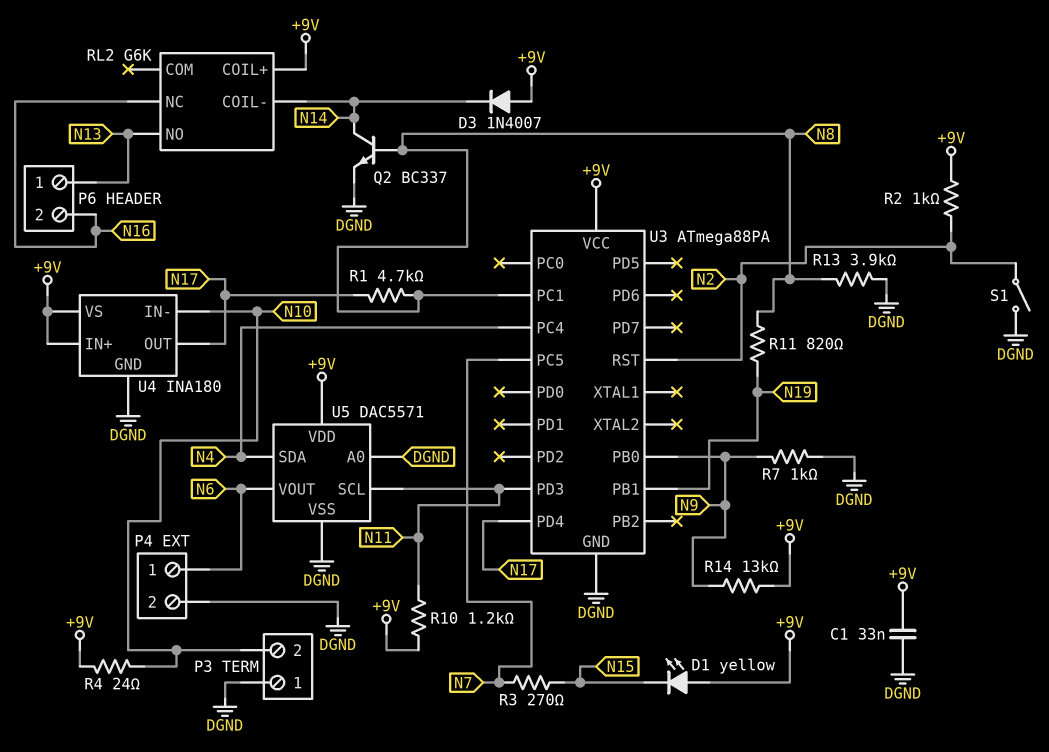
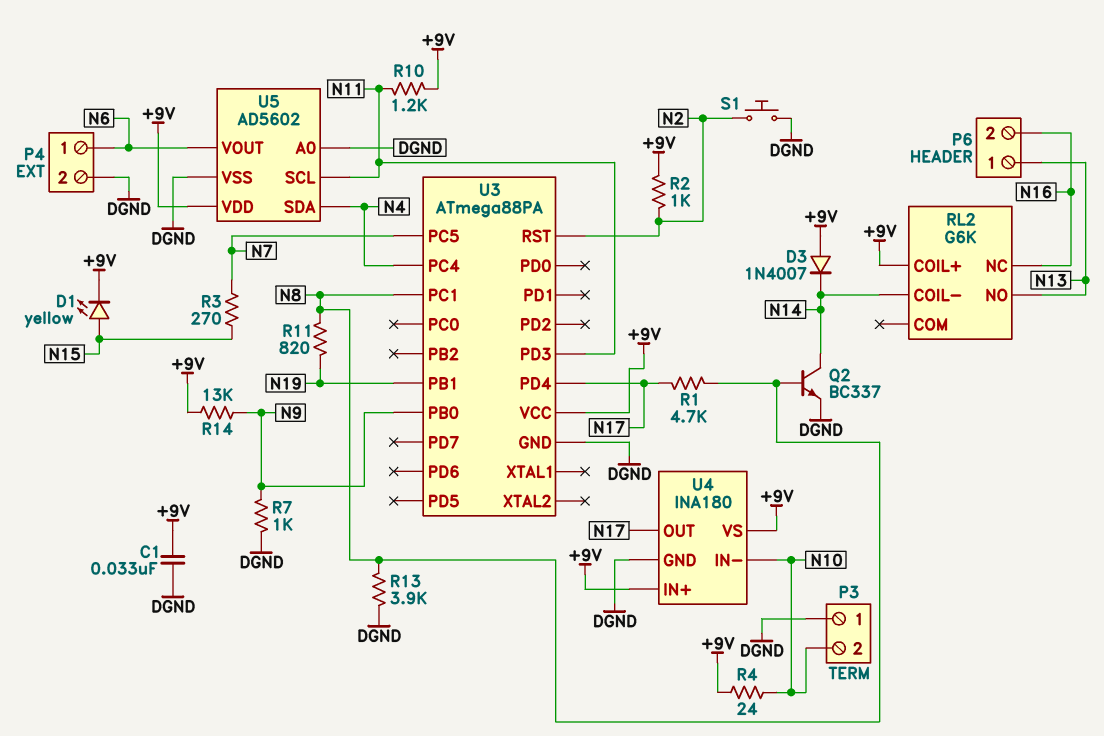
D1: LED yellow (A +9V, K N15) -> LED yellow (A N15, K +9V)
S1: switch (DGND, N2) -> button (DGND, N2)
U5: DAC5571 -> AD5602

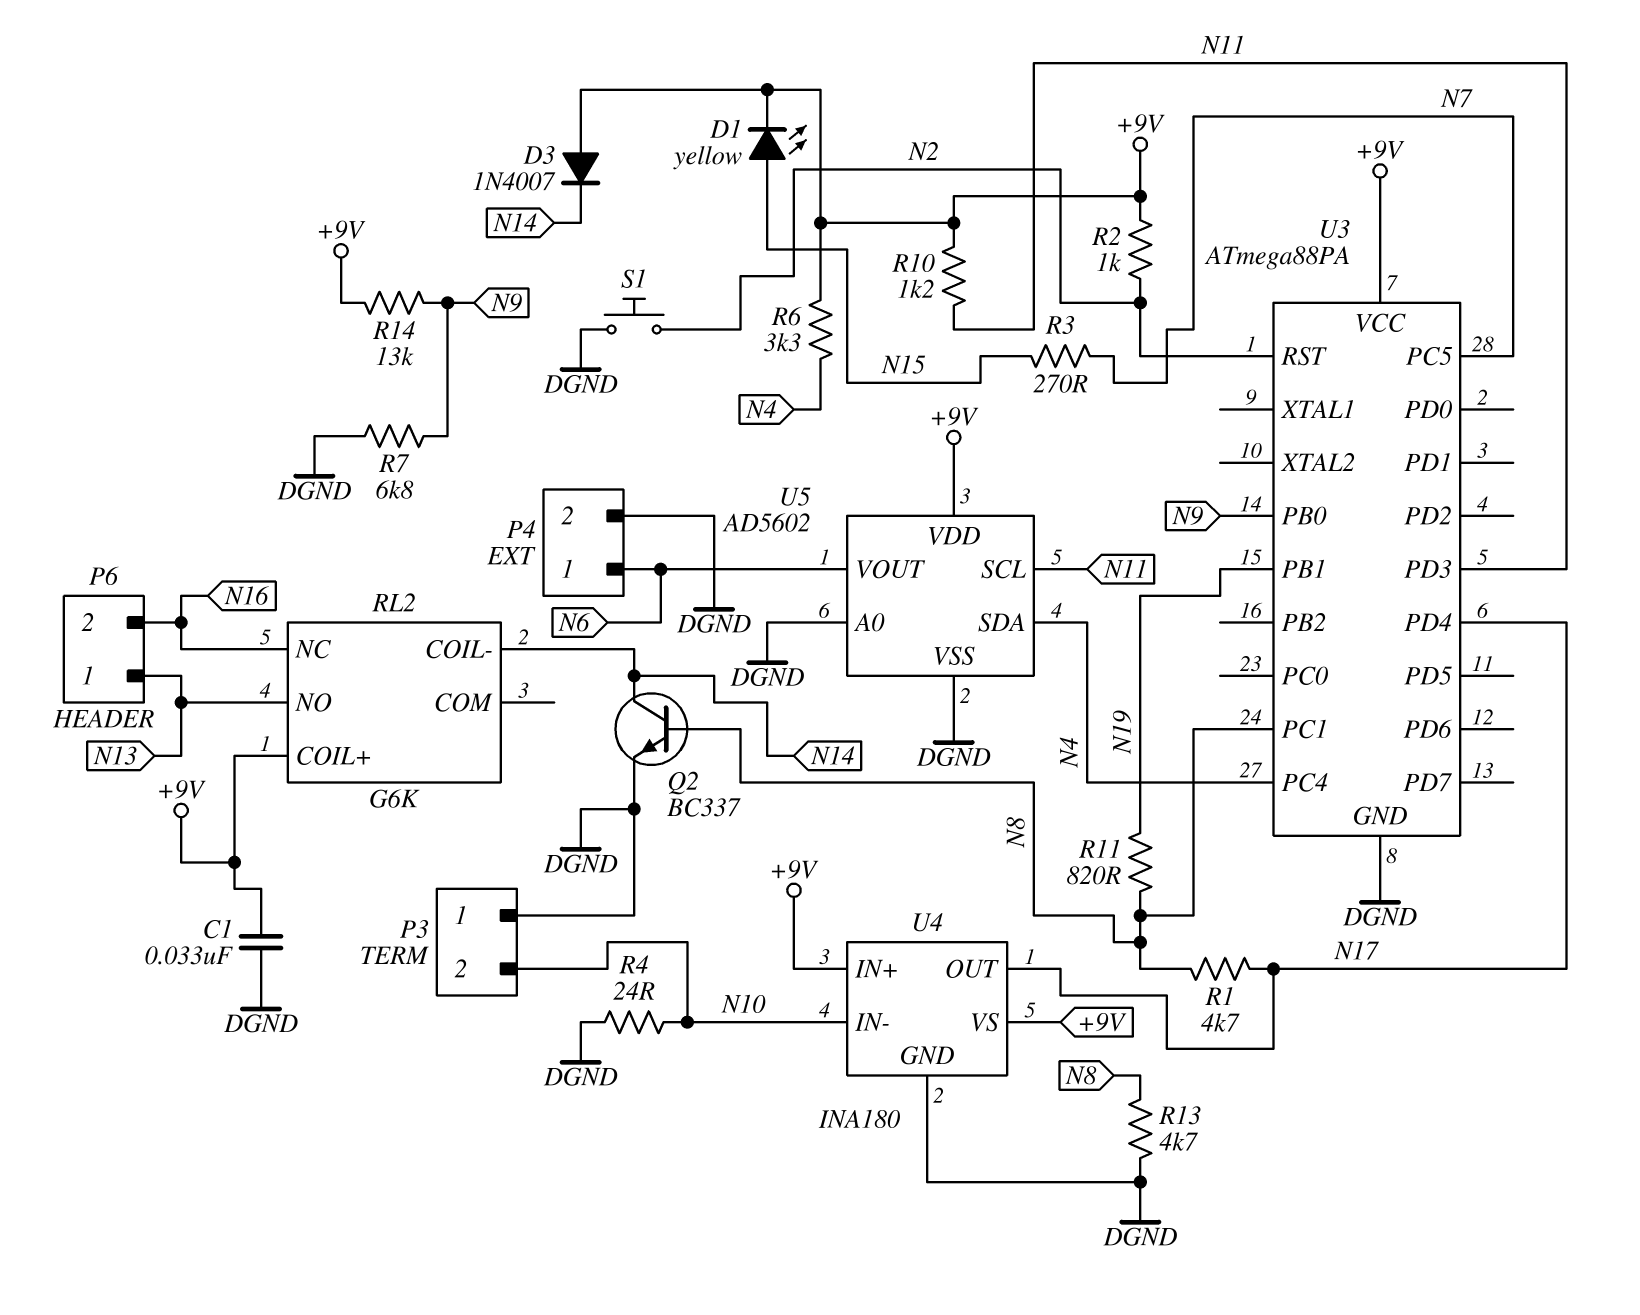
R4: 24 (+9V, N10) -> 24 (DGND, N10)
R6: none -> 3.3k (+9V, N4)
R7: 1k (DGND, N9) -> 6.8k (DGND, N9)
R13: 3.9k (DGND, N8) -> 4.7k (DGND, N8)

